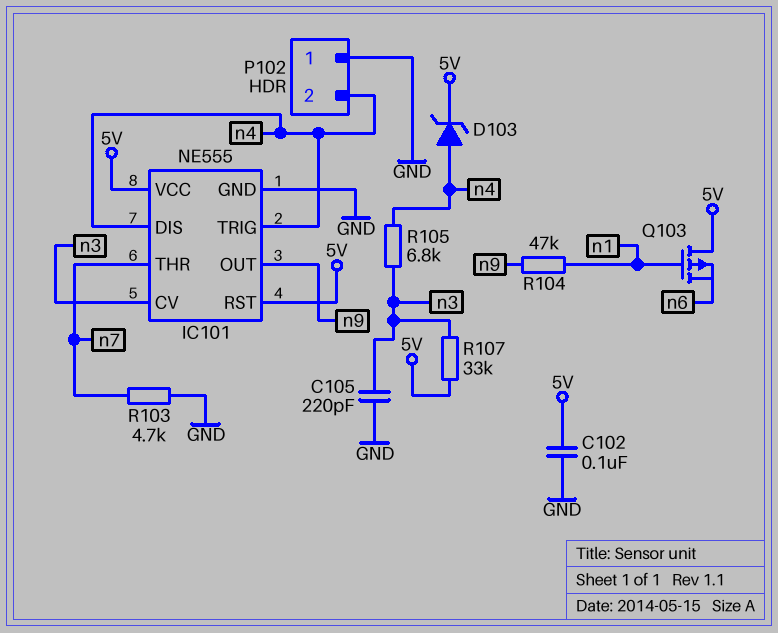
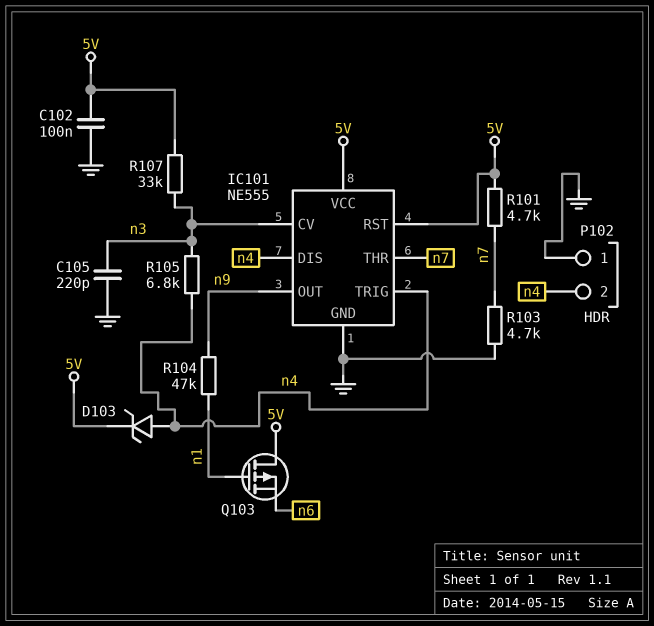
R101: none -> 4.7k (5V, n7)

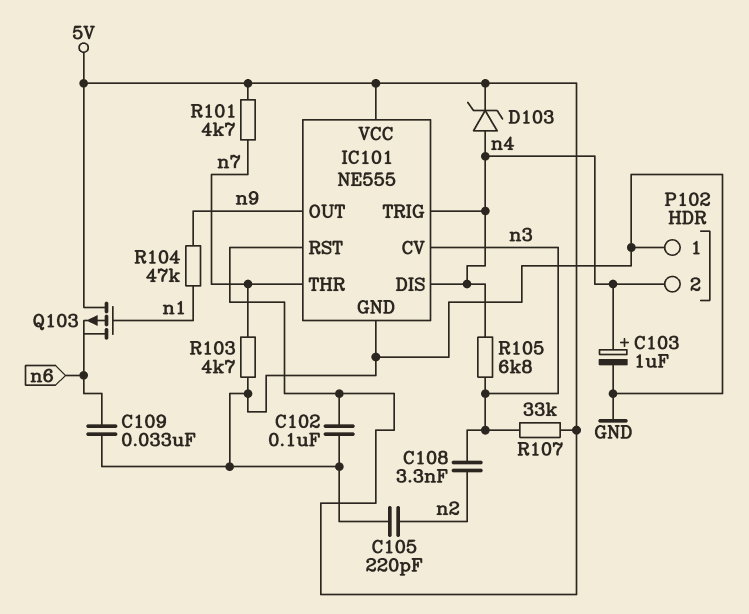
C103: none -> 1uF (plus n4, minus GND)
C105: 220pF (GND, n3) -> 220pF (GND, n2)
C108: none -> 3.3nF (n2, n3)
C109: none -> 33nF (GND, n6)

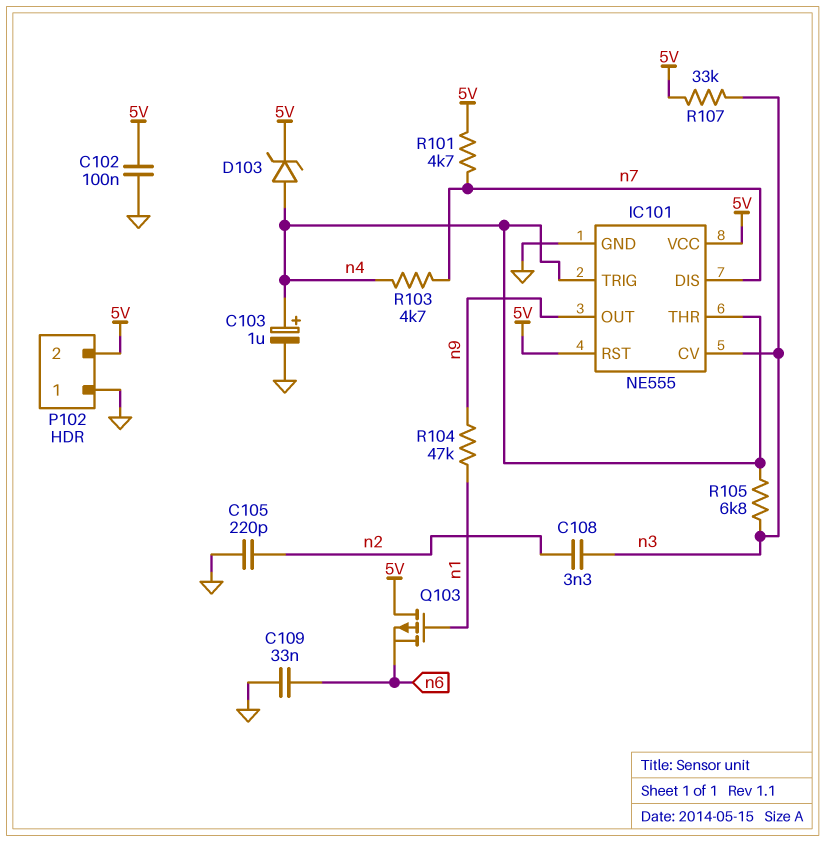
IC101 pin DIS: n4 -> n7
IC101 pin THR: n7 -> n4
P102 pin 2: n4 -> 5V
R103: 4.7k (GND, n7) -> 4.7k (n4, n7)

